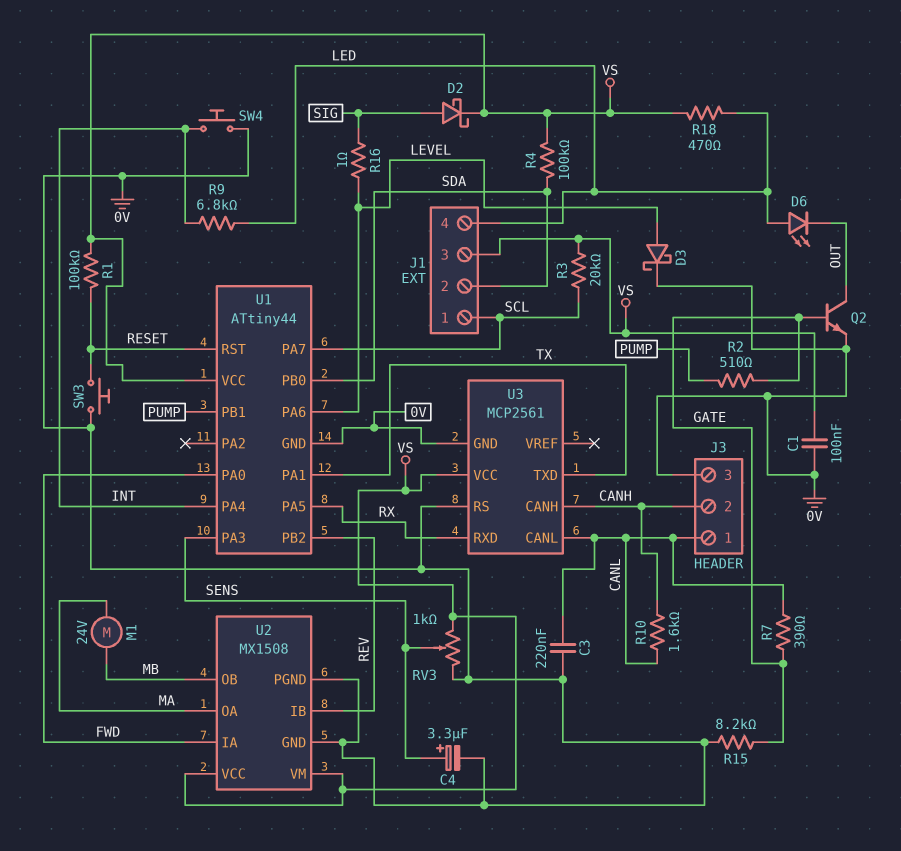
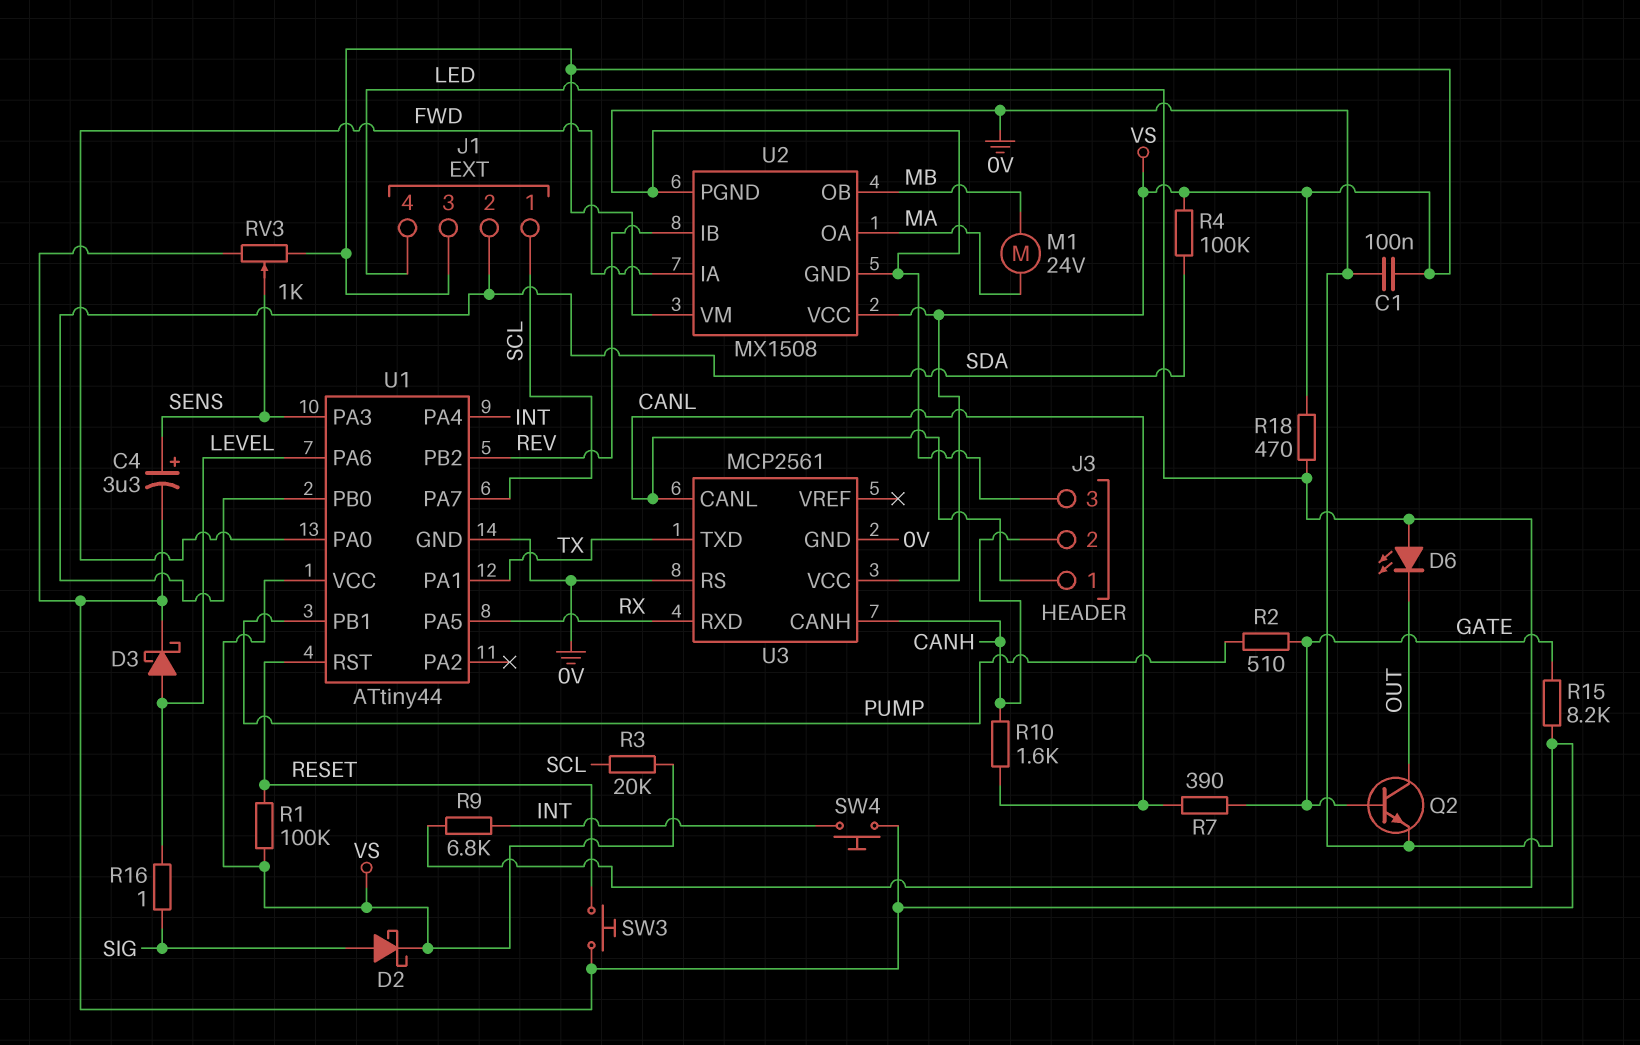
C3: 220nF (0V, CANL) -> none

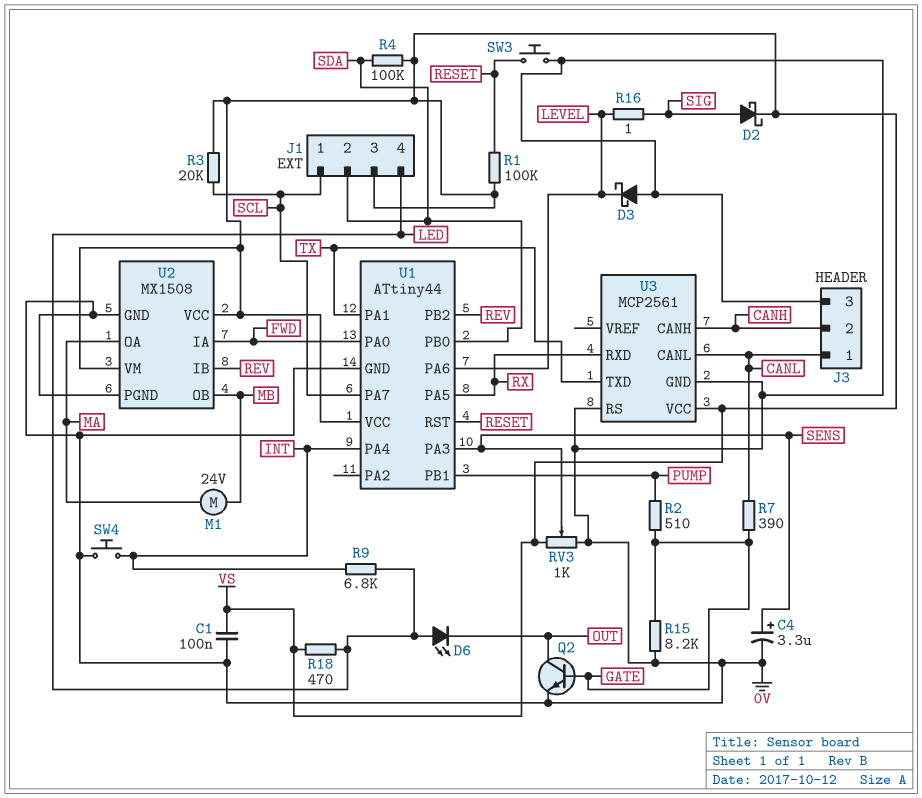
D3: schottky (A LEVEL, K 0V) -> schottky (A 0V, K LEVEL)
R10: 1.6k (CANH, CANL) -> none

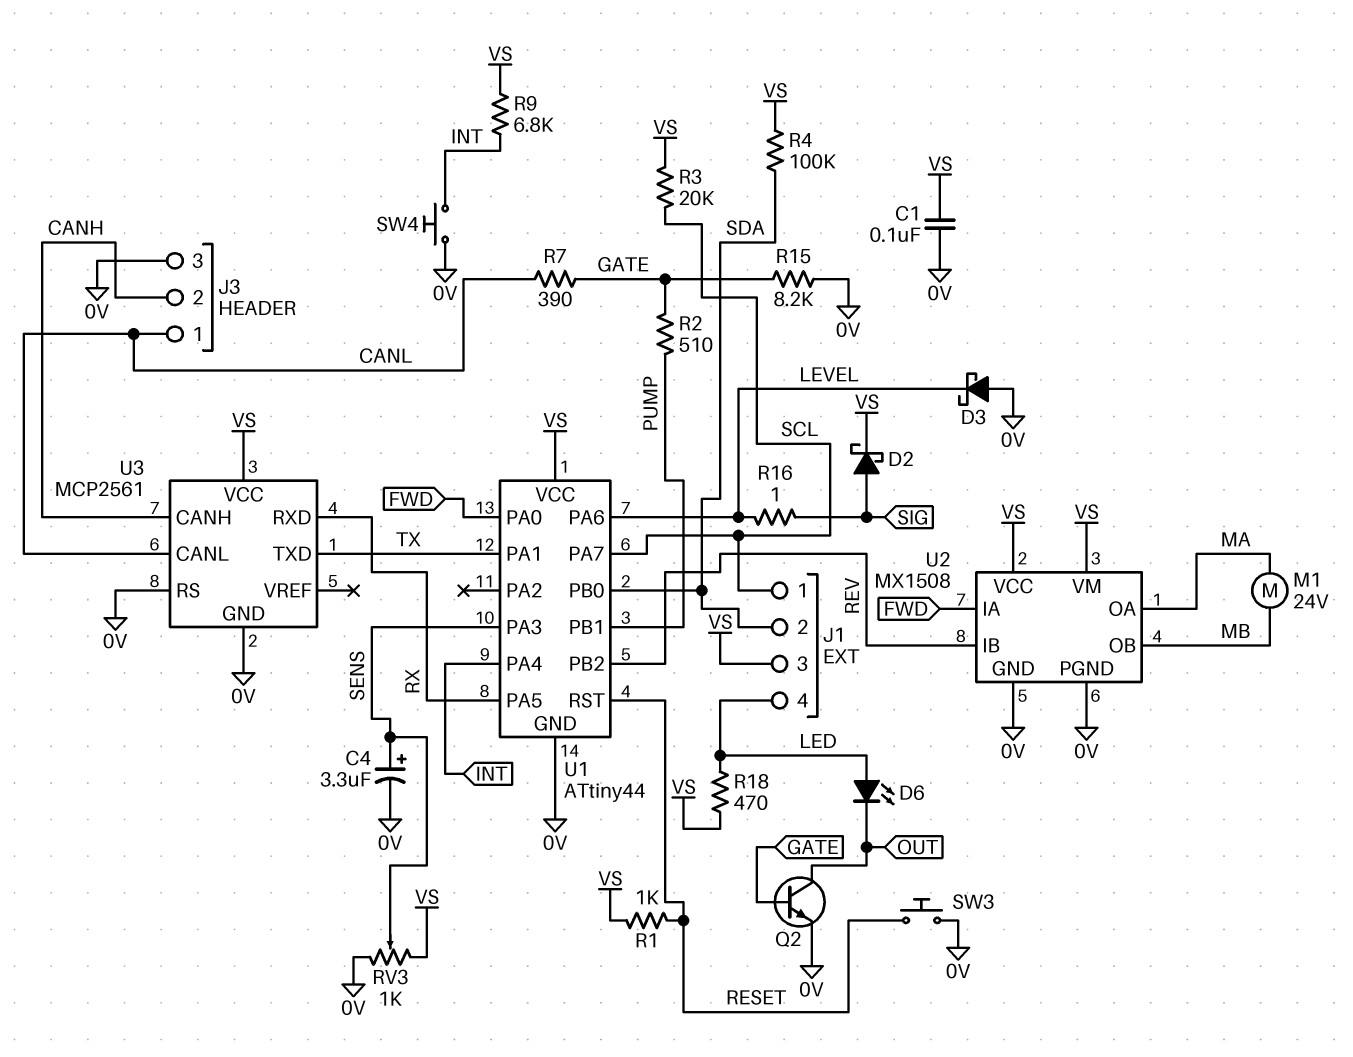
R1: 100k (RESET, VS) -> 1k (RESET, VS)
R9: 6.8k (INT, LED) -> 6.8k (INT, VS)

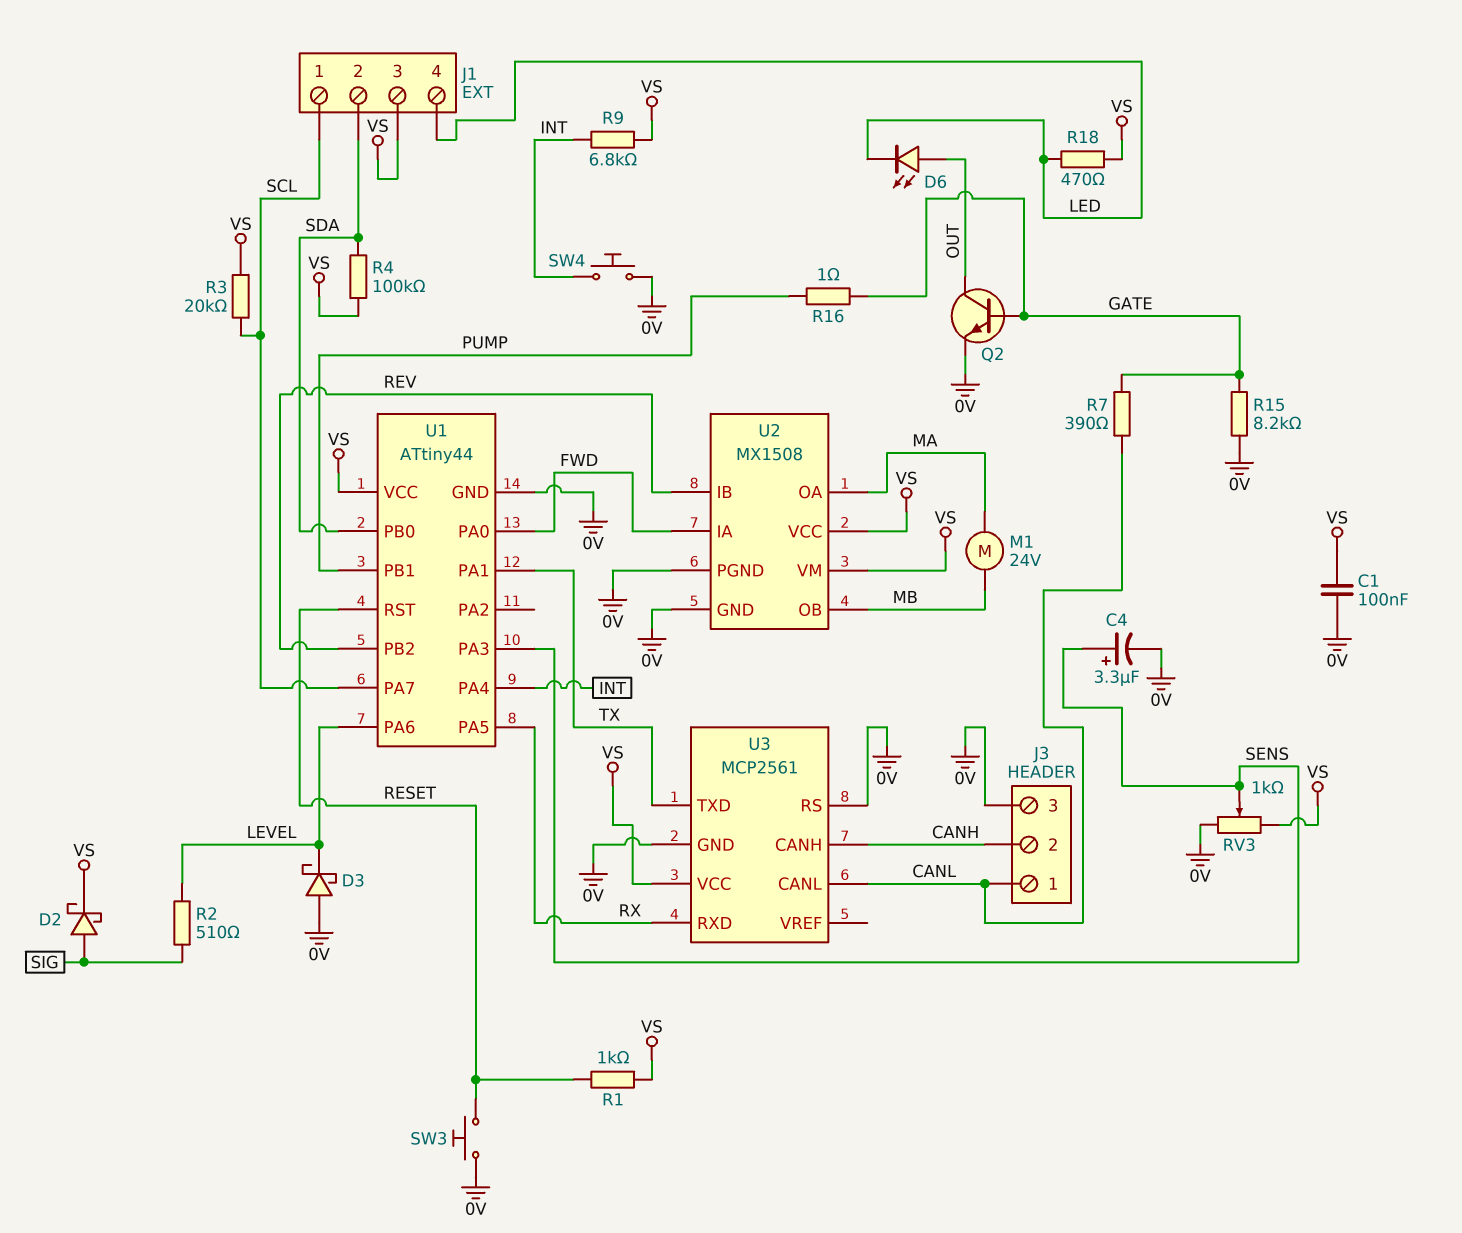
D6: LED (A LED, K OUT) -> LED (A OUT, K LED)
R2: 510 (GATE, PUMP) -> 510 (LEVEL, SIG)
R16: 1 (LEVEL, SIG) -> 1 (GATE, PUMP)

